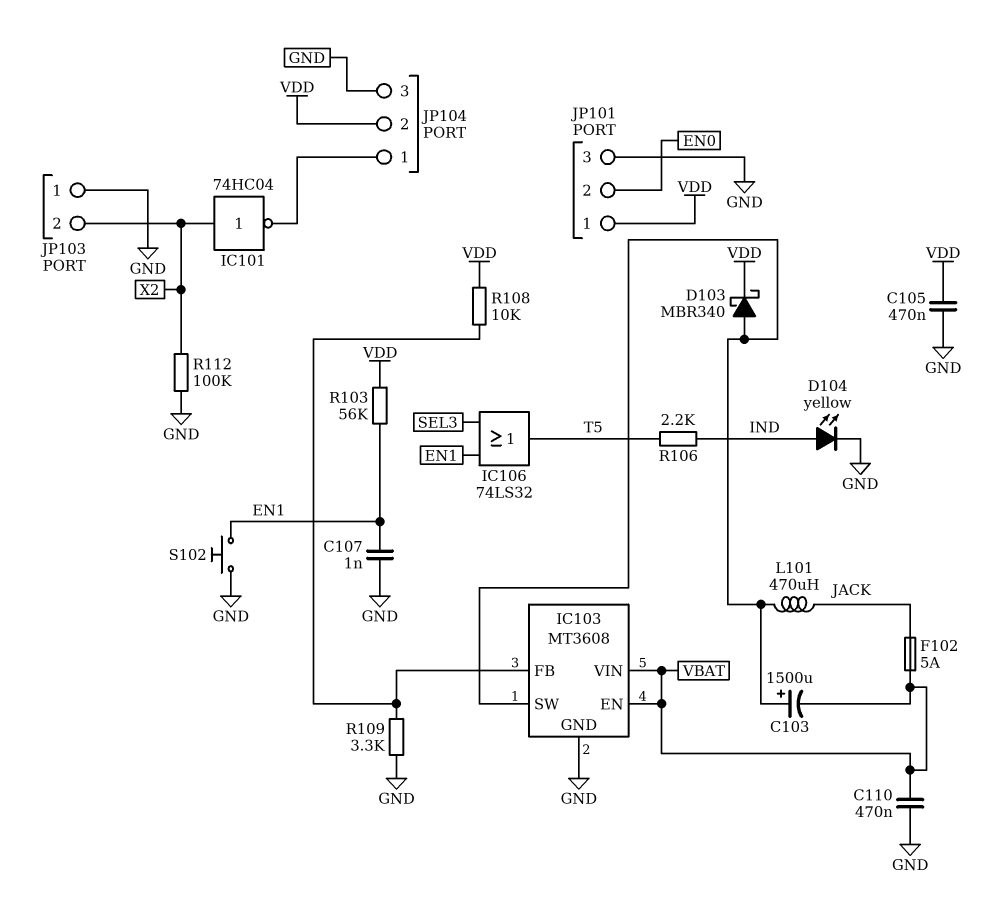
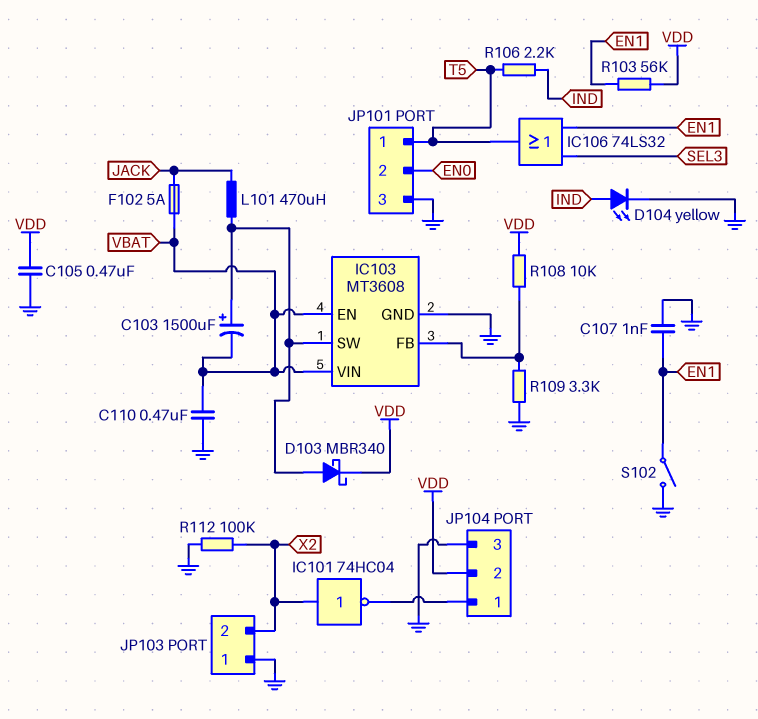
JP101 pin 1: VDD -> T5
S102: button (EN1, GND) -> switch (EN1, GND)

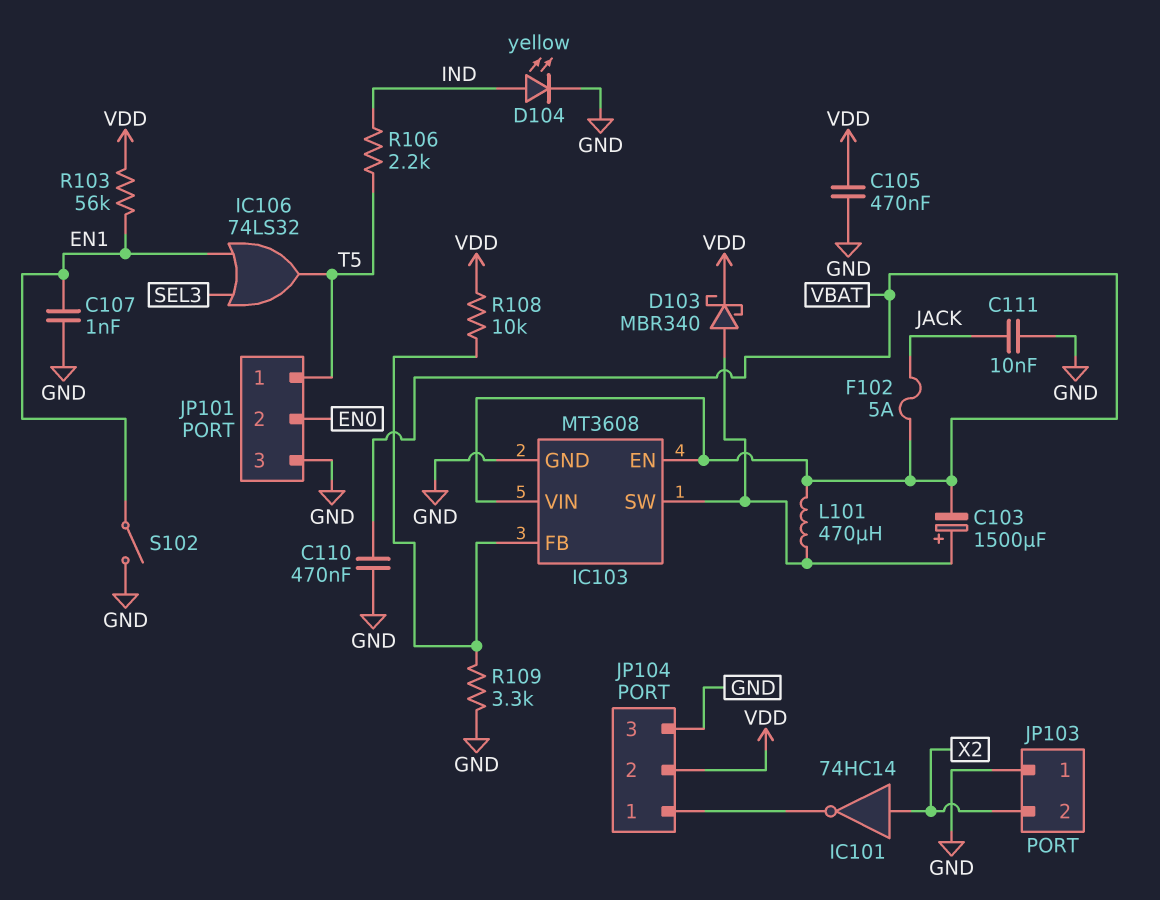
C111: none -> 10nF (GND, JACK)
IC101: NOT 74HC04 (in X2, out JP104/1) -> NOT 74HC14 (in X2, out JP104/1)
L101: 470uH (IC103/SW, JACK) -> 470uH (IC103/SW, VBAT)
R112: 100k (GND, X2) -> none

